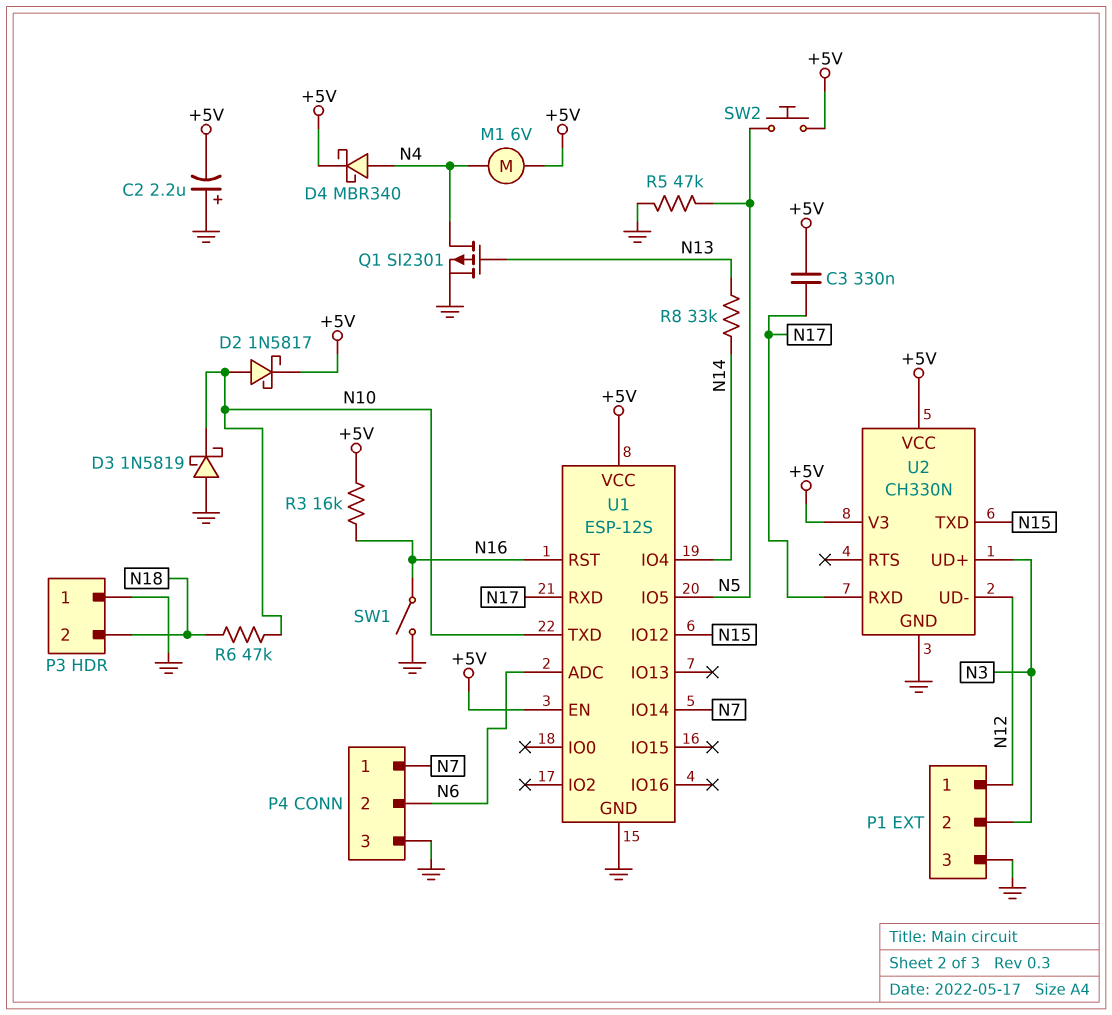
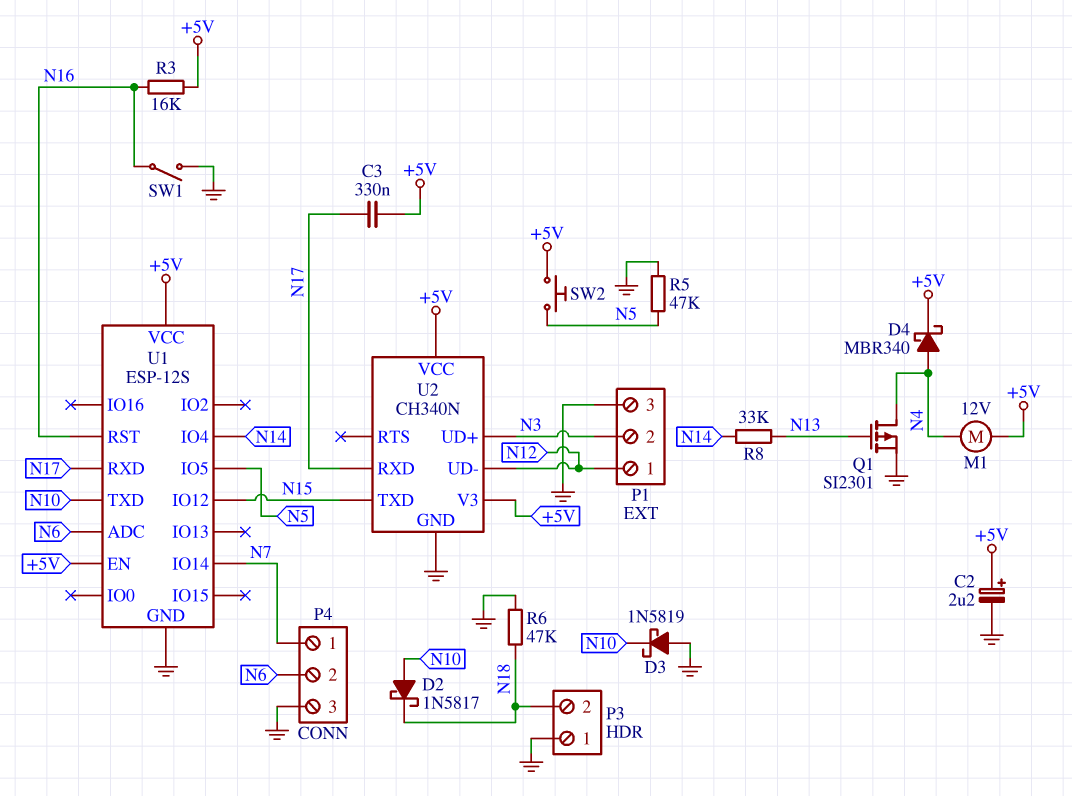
C2: 2.2uF (plus GND, minus +5V) -> 2.2uF (plus +5V, minus GND)
D2: schottky 1N5817 (A N10, K +5V) -> schottky 1N5817 (A N10, K N18)
M1: motor 6V (+5V, N4) -> motor 12V (+5V, N4)
R6: 47k (N10, N18) -> 47k (GND, N18)
U2: CH330N -> CH340N

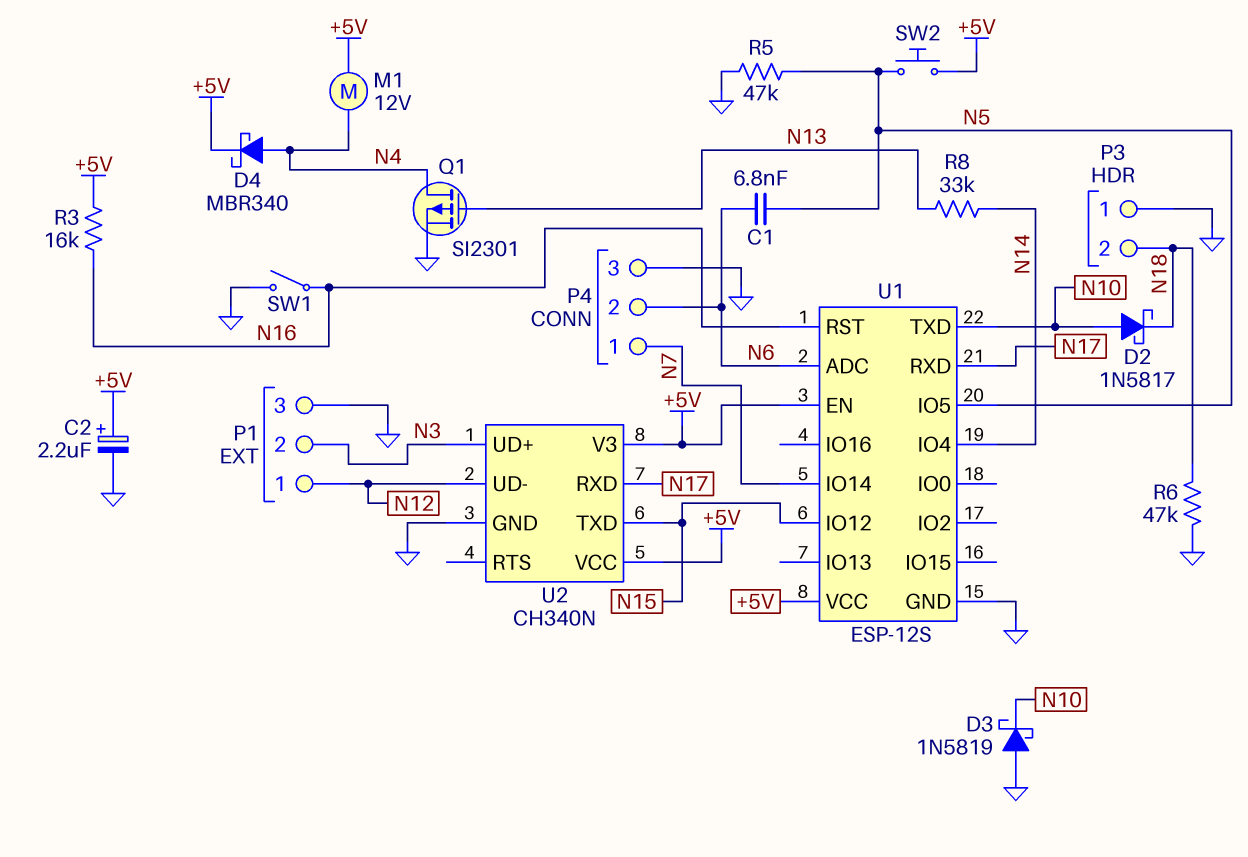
C1: none -> 6.8nF (N5, N6)
C3: 330nF (+5V, N17) -> none

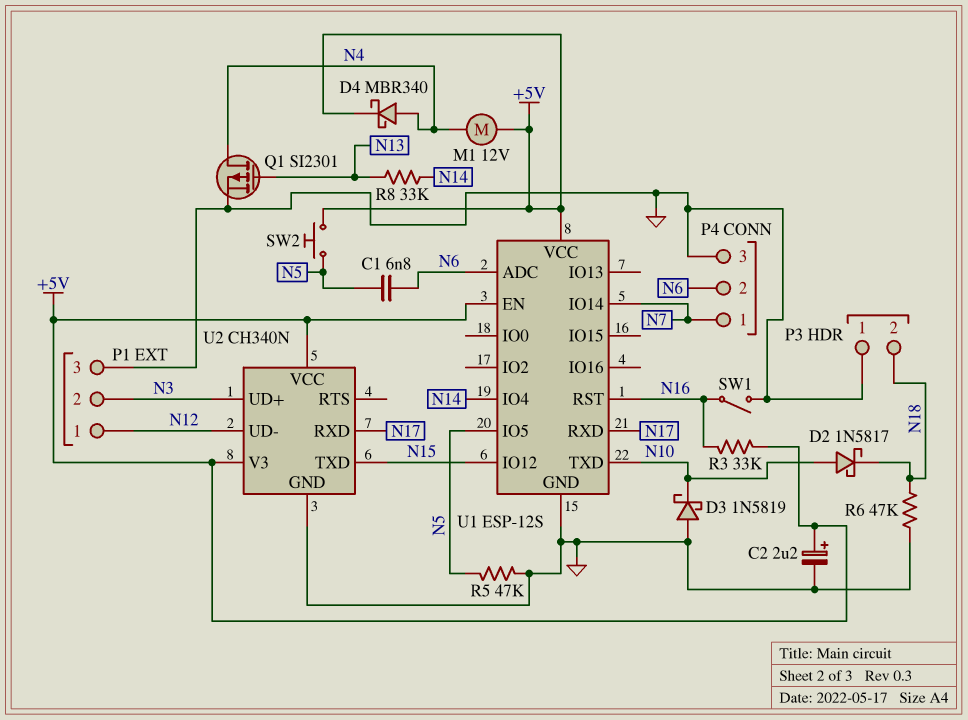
R3: 16k (+5V, N16) -> 33k (+5V, N16)

